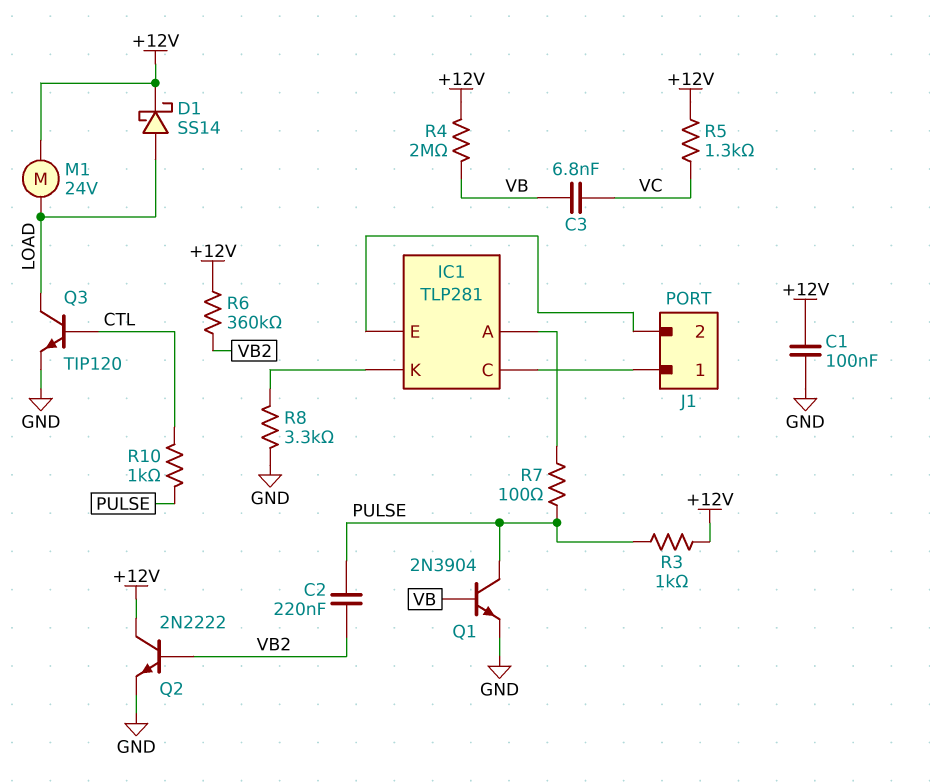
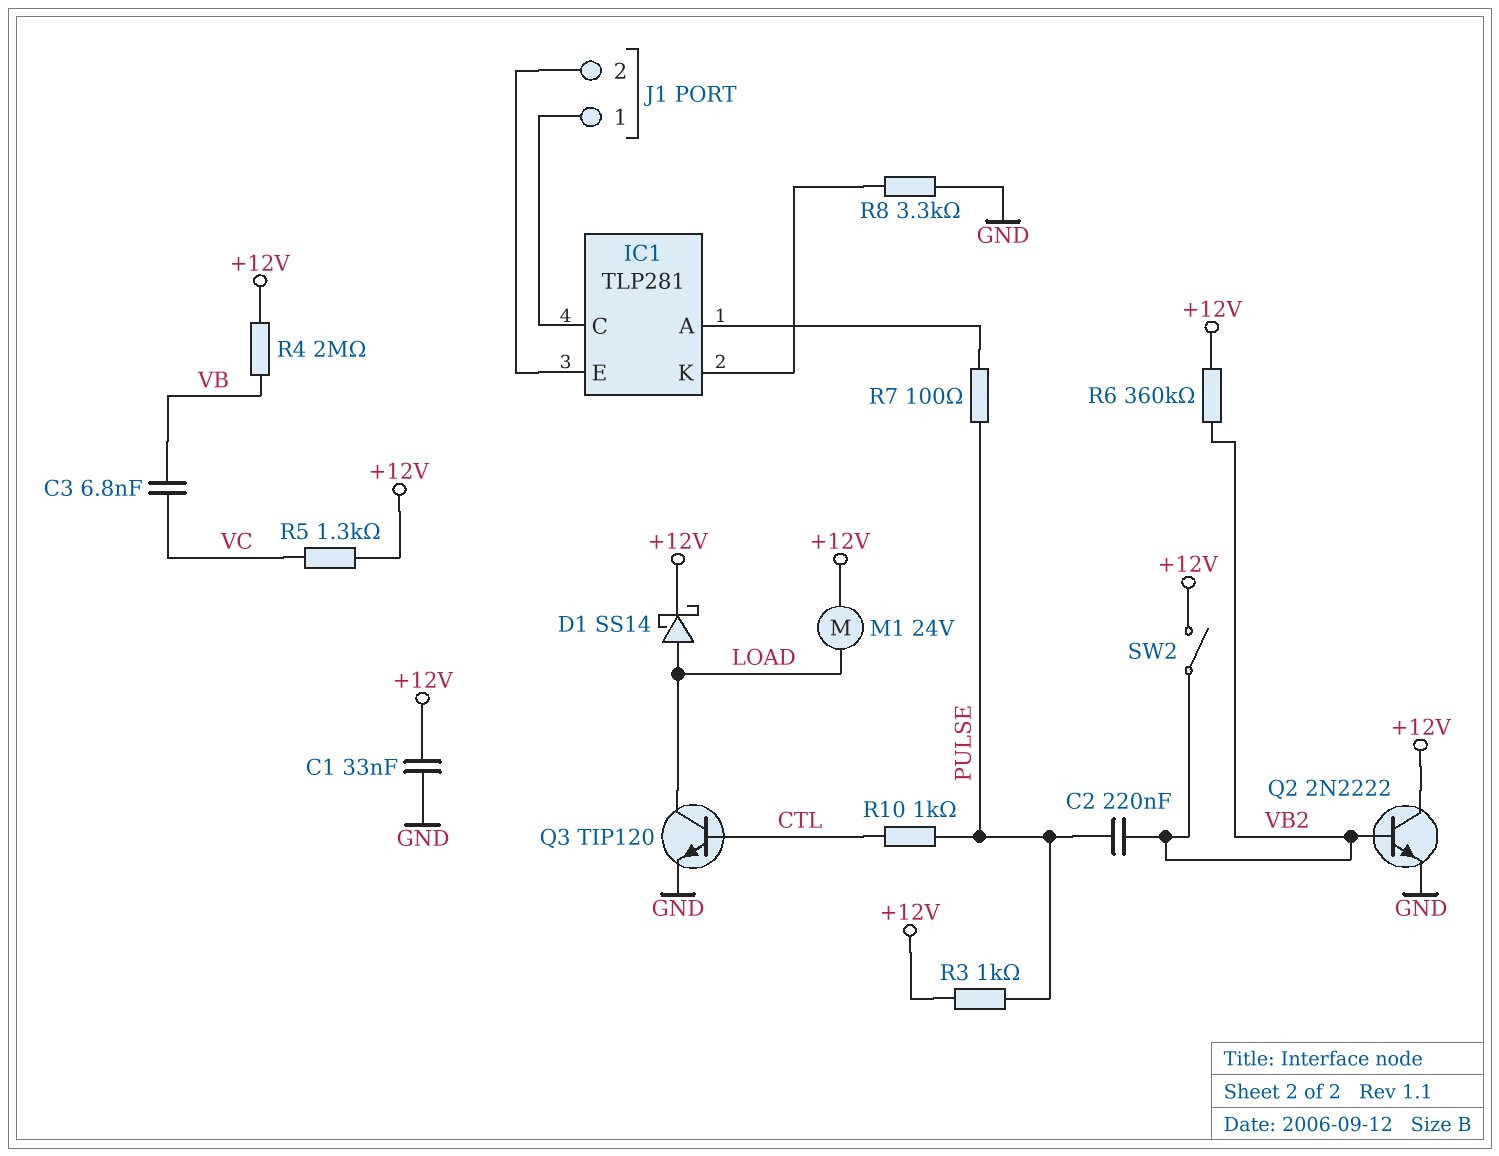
C1: 100nF (+12V, GND) -> 33nF (+12V, GND)
Q1: NPN 2N3904 (B VB, C PULSE, E GND) -> none
SW2: none -> switch (+12V, VB2)

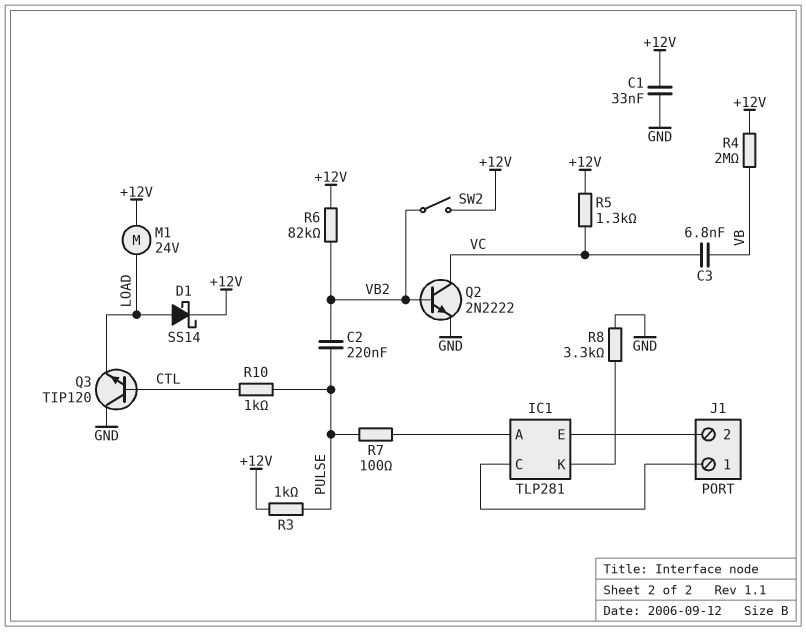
Q2: NPN 2N2222 (B VB2, C +12V, E GND) -> NPN 2N2222 (B VB2, C VC, E GND)
Q3: NPN TIP120 (B CTL, C LOAD, E GND) -> NPN TIP120 (B CTL, C GND, E LOAD)
R6: 360k (+12V, VB2) -> 82k (+12V, VB2)

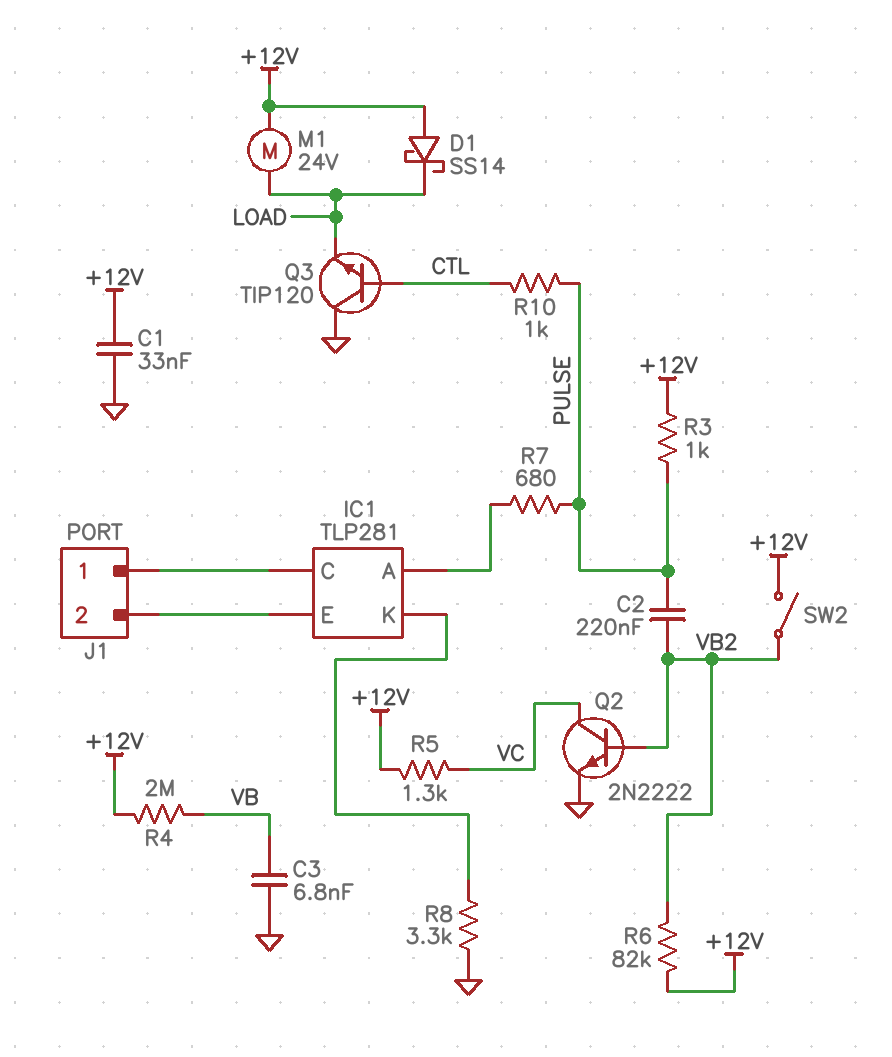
C3: 6.8nF (VB, VC) -> 6.8nF (GND, VB)
D1: schottky SS14 (A LOAD, K +12V) -> schottky SS14 (A +12V, K LOAD)
R7: 100 (IC1/A, PULSE) -> 680 (IC1/A, PULSE)

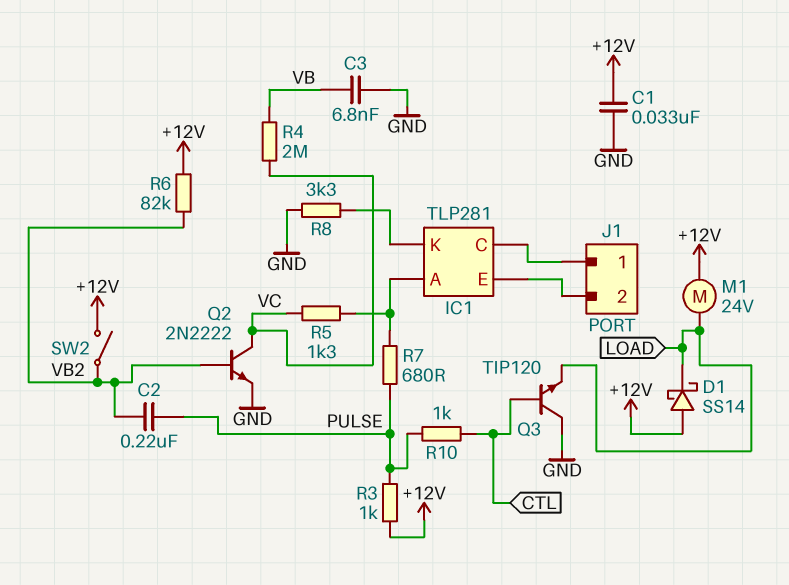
R4: 2M (+12V, VB) -> 2M (VB, VC)
R5: 1.3k (+12V, VC) -> 1.3k (IC1/A, VC)

